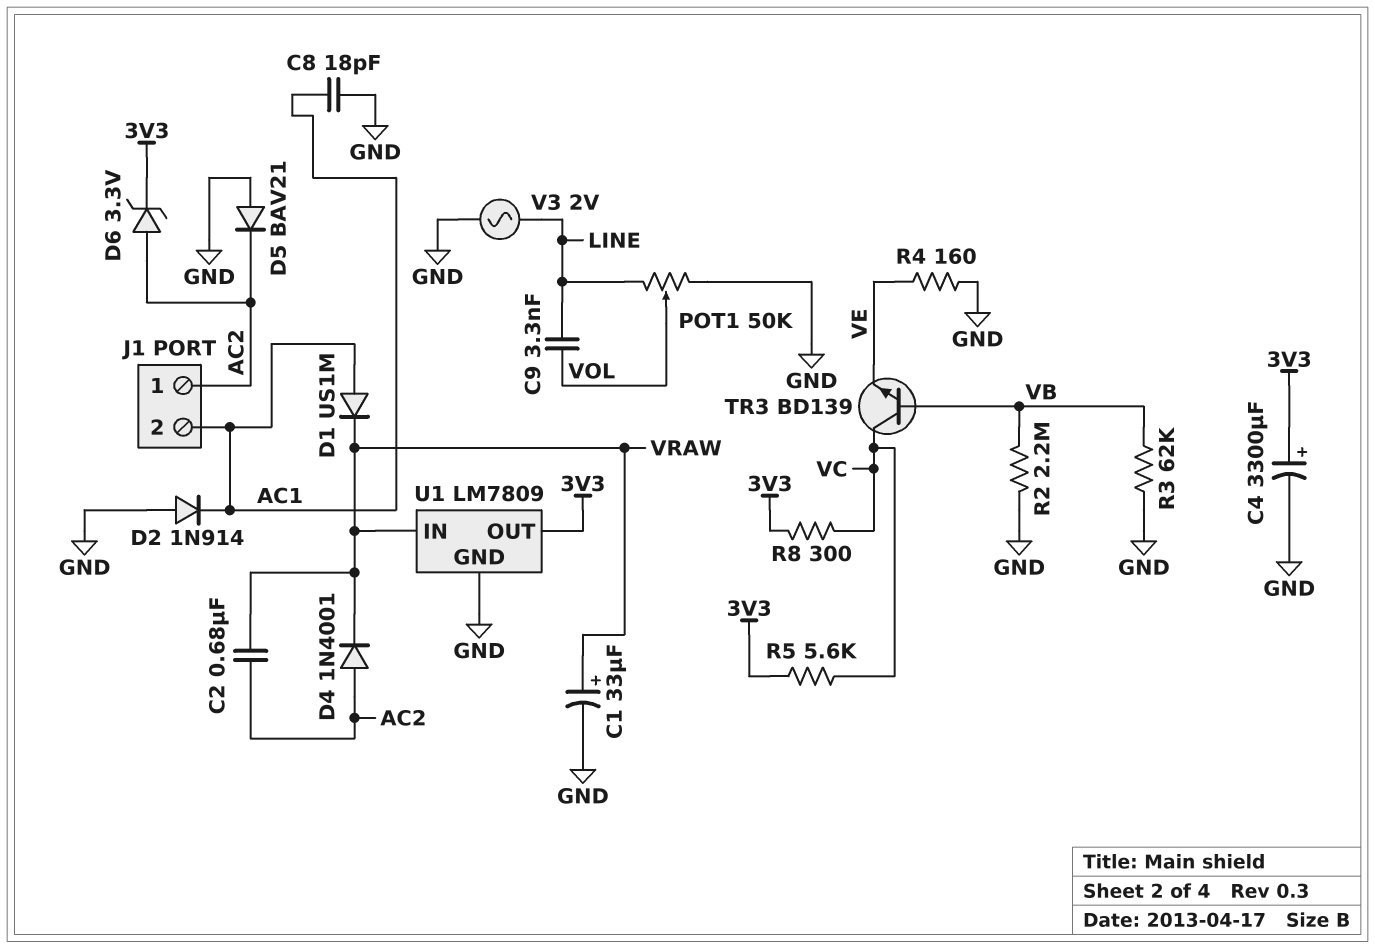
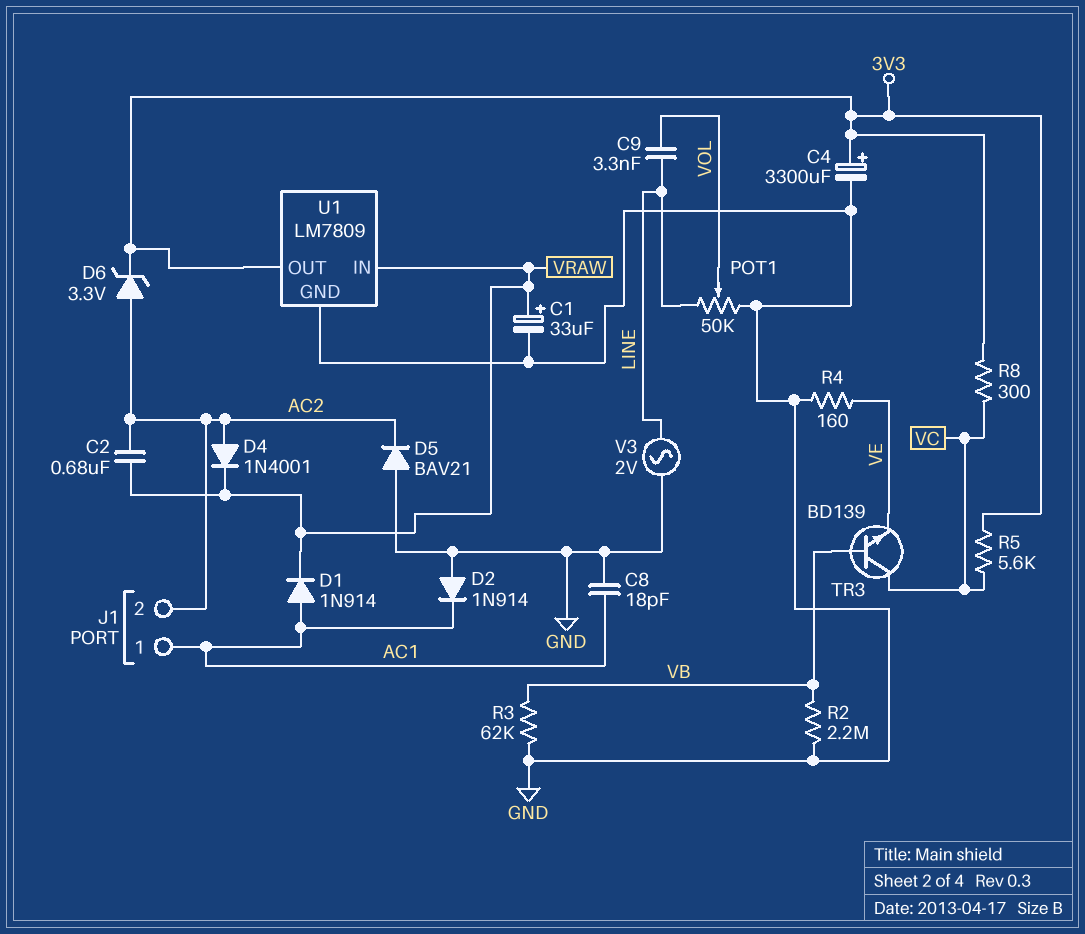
D1: diode US1M (A AC1, K VRAW) -> diode 1N914 (A AC1, K VRAW)
J1 pin 1: AC2 -> AC1
J1 pin 2: AC1 -> AC2

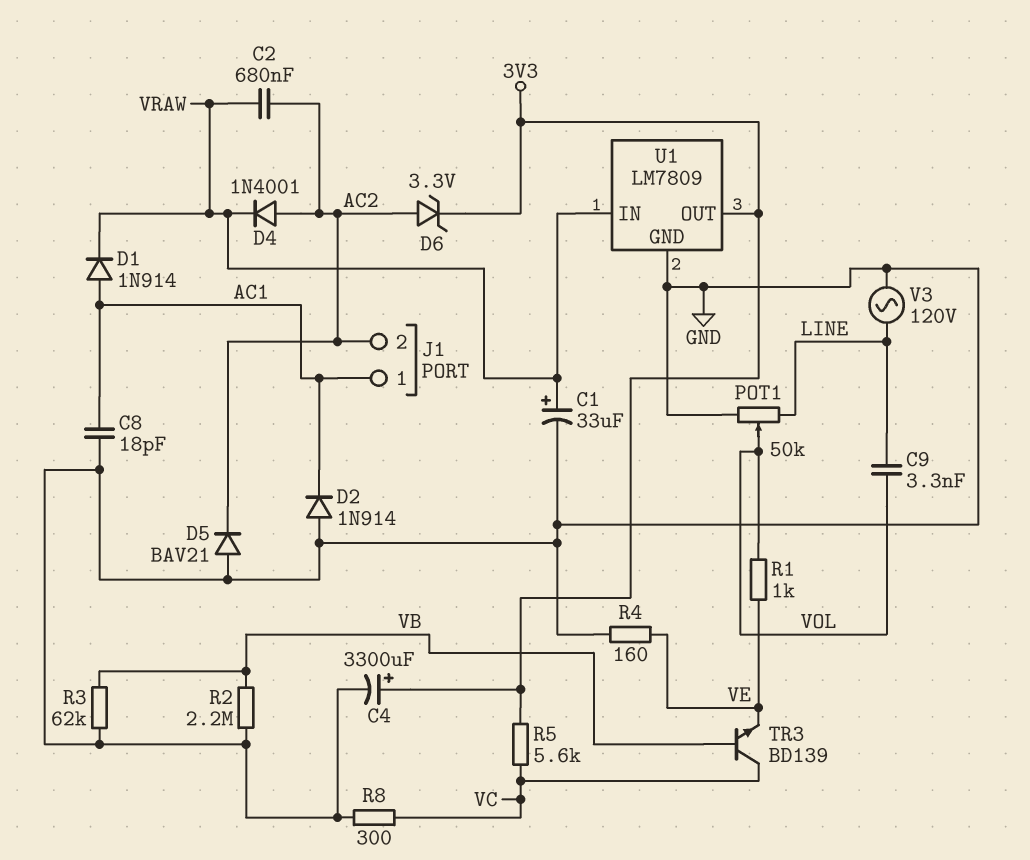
R1: none -> 1k (VE, VOL)
R8: 300 (3V3, VC) -> 300 (GND, VC)
V3: AC 2V (GND, LINE) -> AC 120V (GND, LINE)

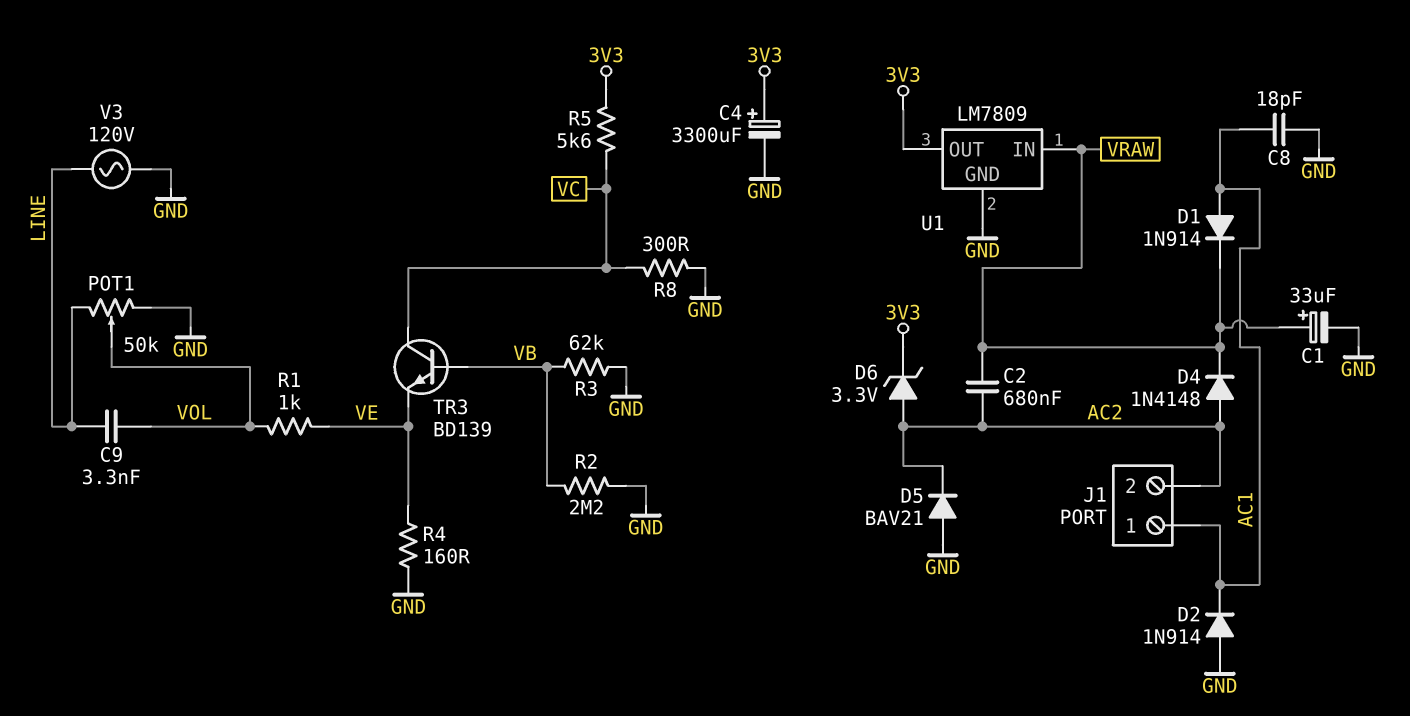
D4: diode 1N4001 (A AC2, K VRAW) -> diode 1N4148 (A AC2, K VRAW)

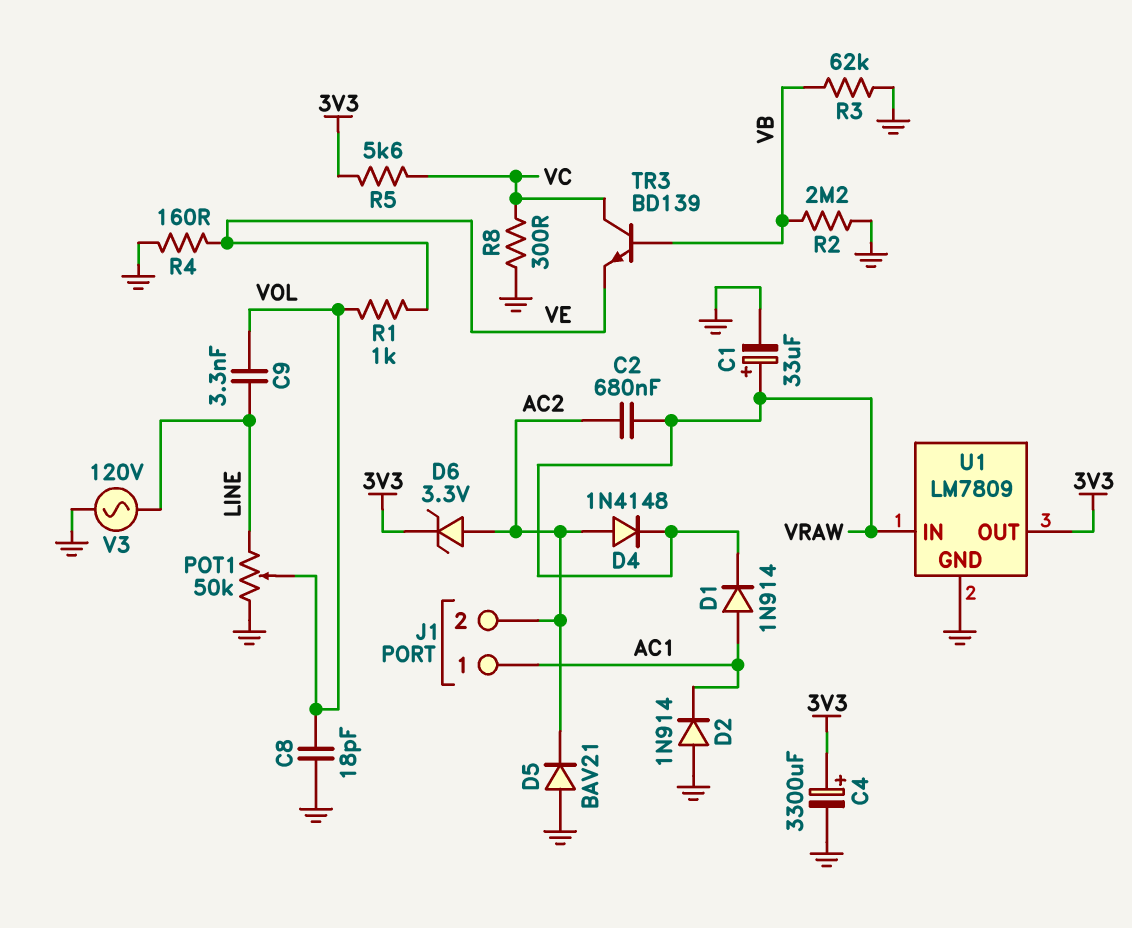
C8: 18pF (AC1, GND) -> 18pF (GND, VOL)

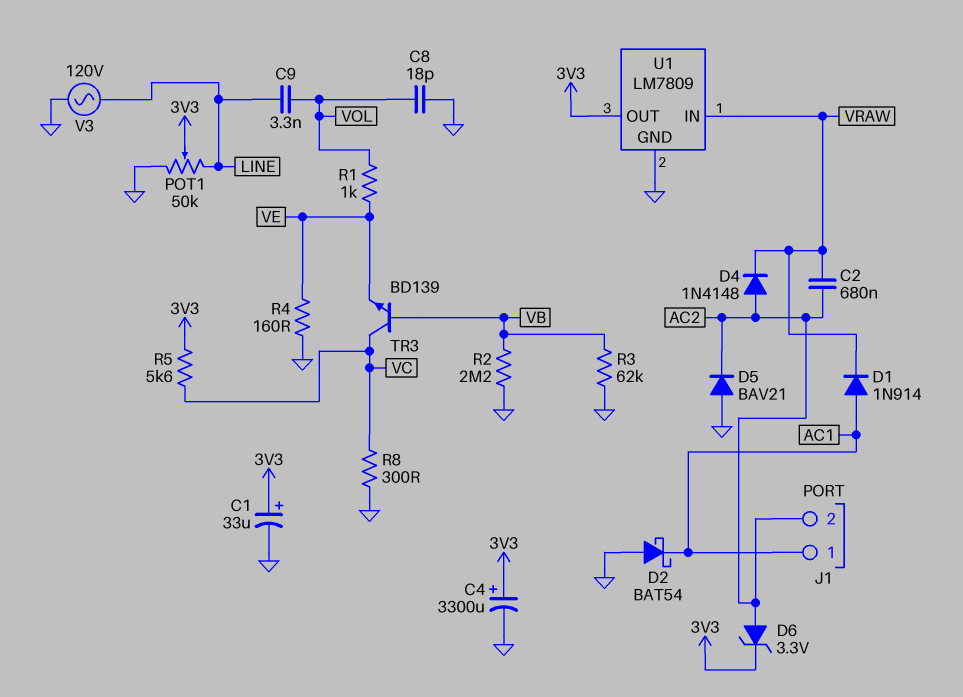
C1: 33uF (plus VRAW, minus GND) -> 33uF (plus 3V3, minus GND)
D2: diode 1N914 (A GND, K AC1) -> schottky BAT54 (A GND, K AC1)
POT1: 50k (GND, LINE, wiper VOL) -> 50k (GND, LINE, wiper 3V3)

